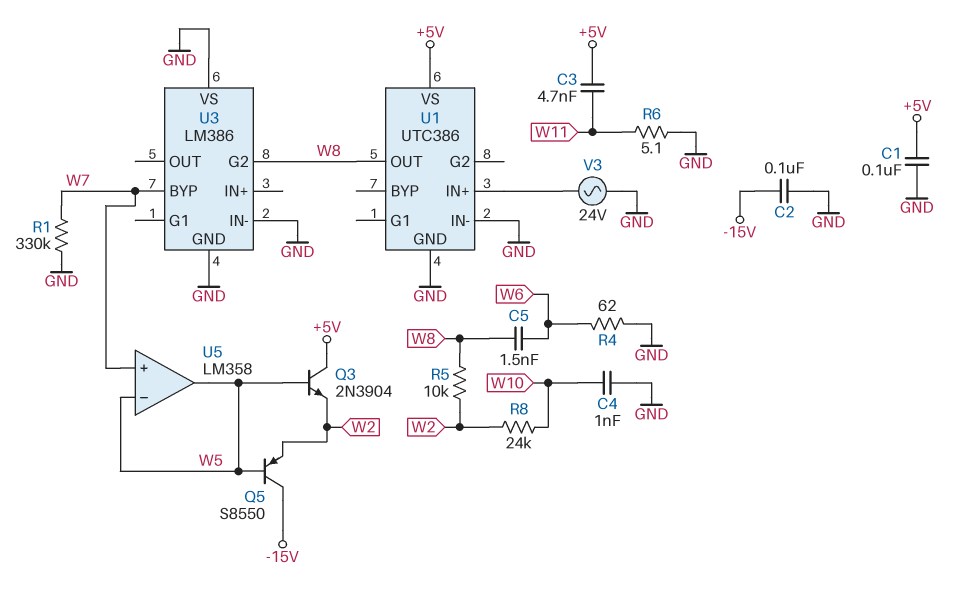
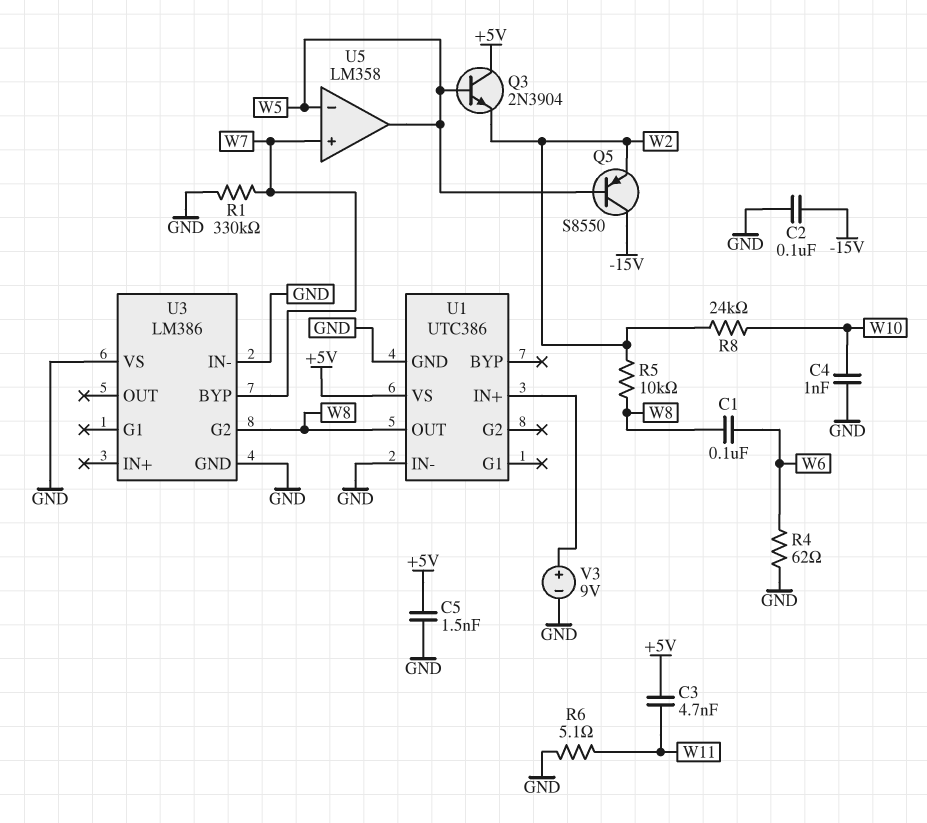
C1: 100nF (+5V, GND) -> 100nF (W6, W8)
C5: 1.5nF (W6, W8) -> 1.5nF (+5V, GND)
V3: AC 24V (GND, U1/IN+) -> 9V (plus U1/IN+, minus GND)

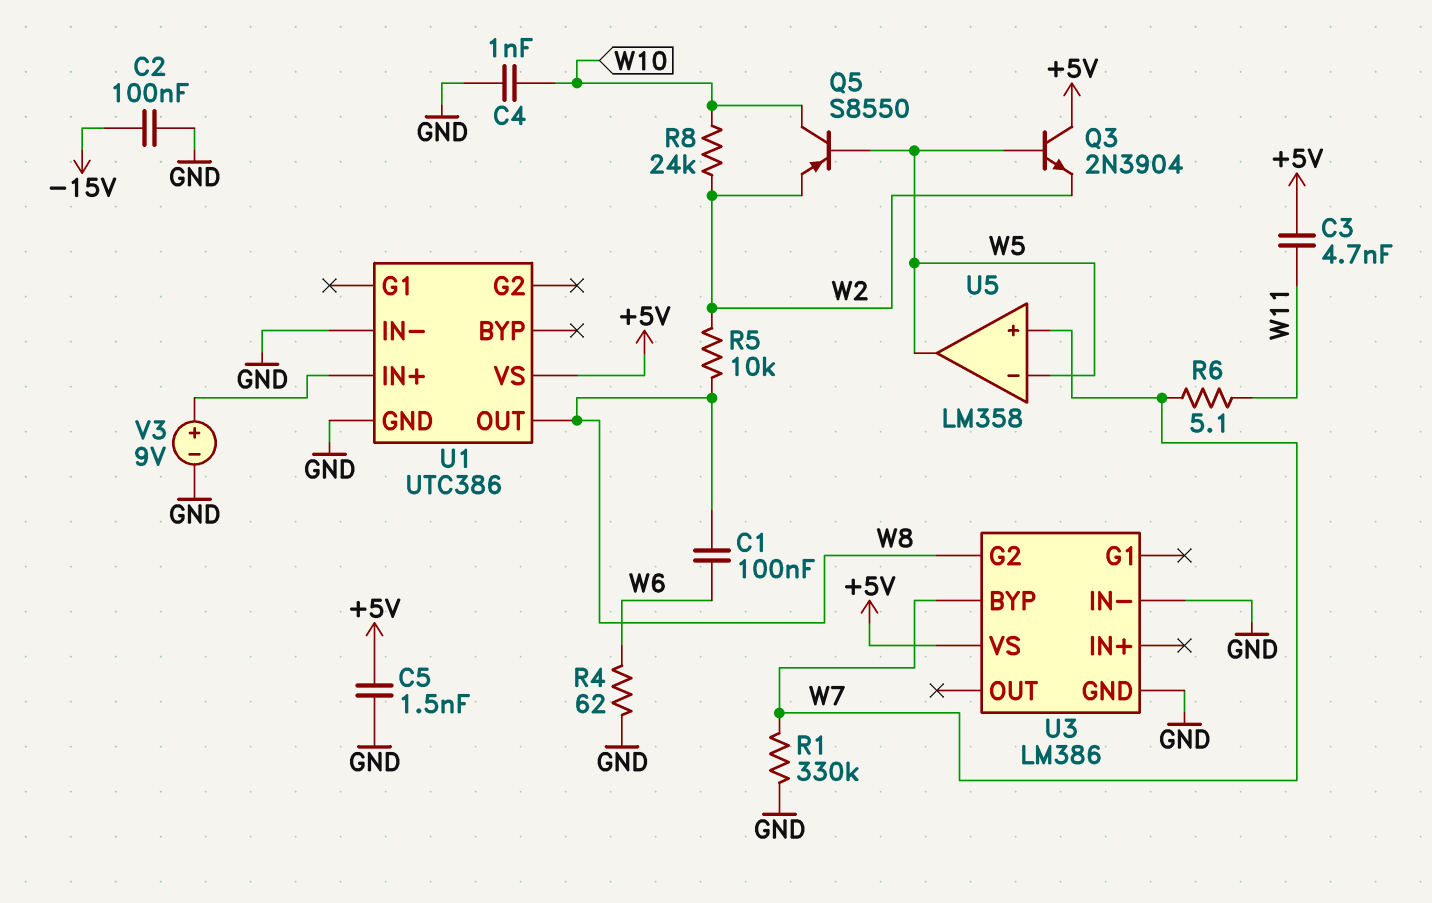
Q5: PNP S8550 (B W5, C -15V, E W2) -> PNP S8550 (B W5, C W10, E W2)
R6: 5.1 (GND, W11) -> 5.1 (W7, W11)
U3 pin VS: GND -> +5V

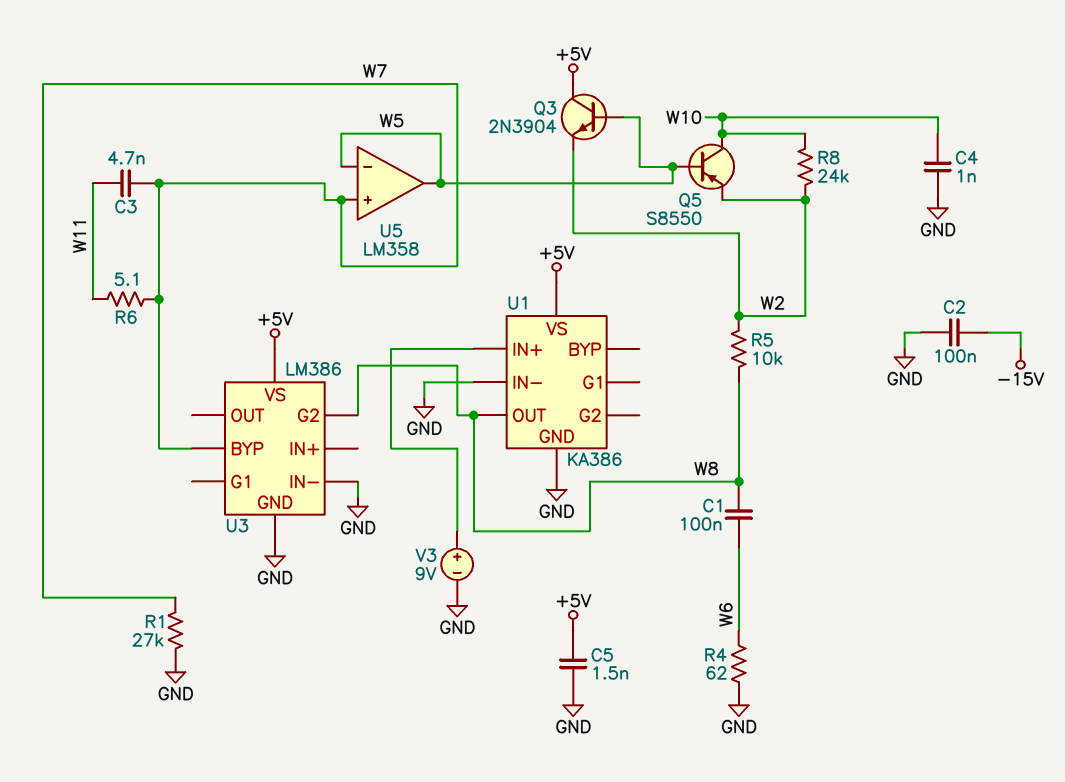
C3: 4.7nF (+5V, W11) -> 4.7nF (W7, W11)
R1: 330k (GND, W7) -> 27k (GND, W7)
U1: UTC386 -> KA386

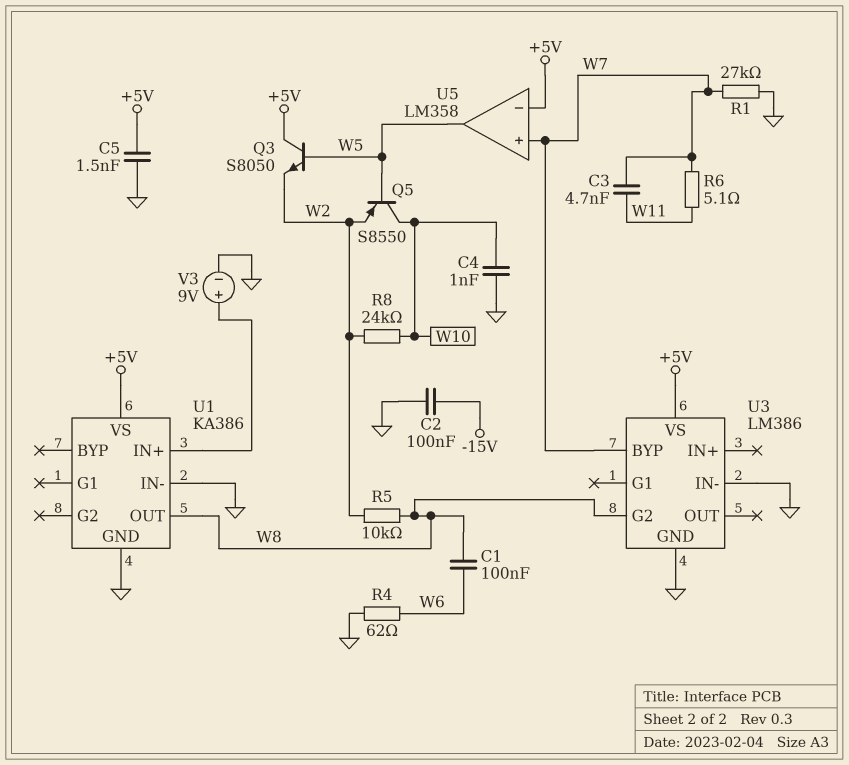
Q3: NPN 2N3904 (B W5, C +5V, E W2) -> NPN S8050 (B W5, C +5V, E W2)
U5 pin in-: W5 -> +5V

